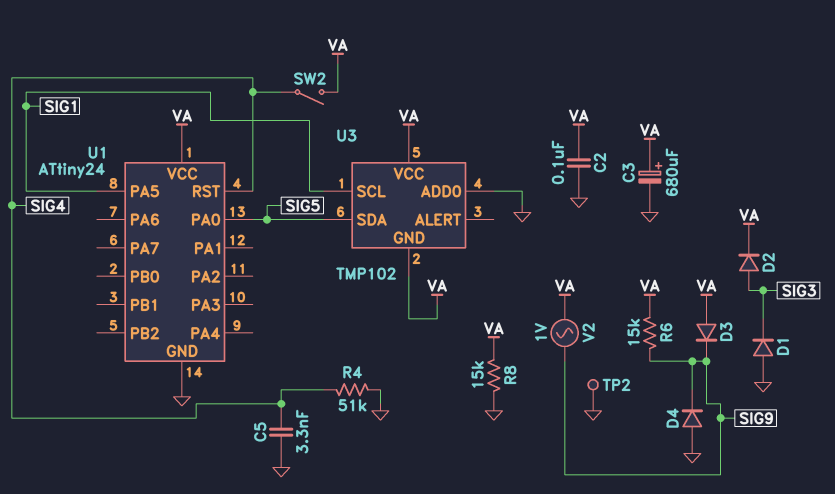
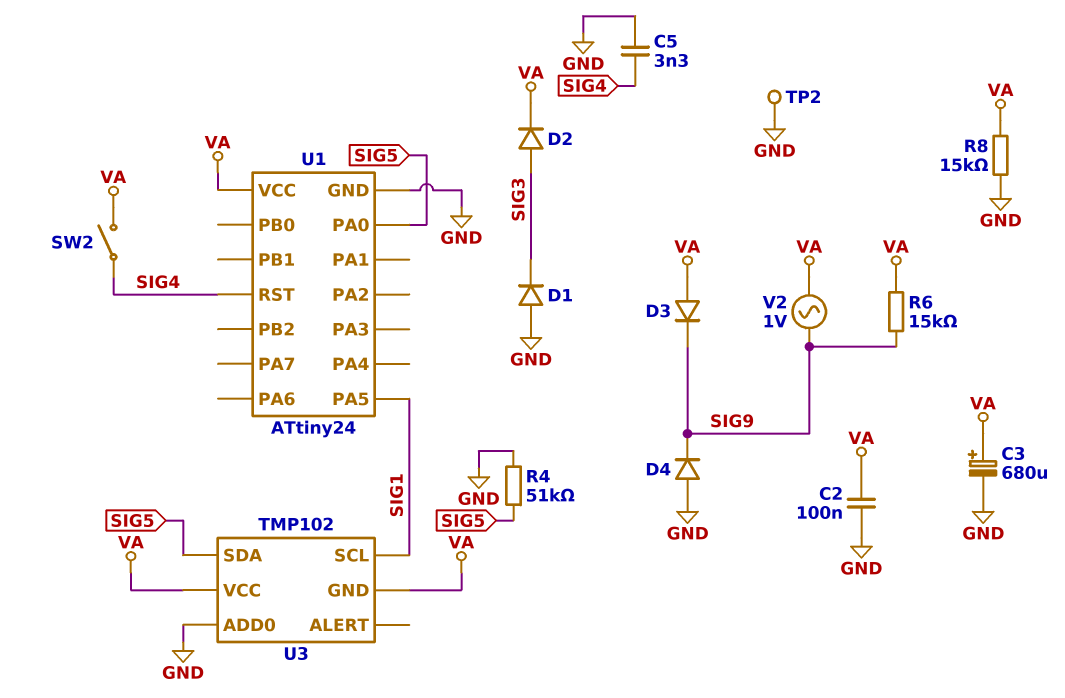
R4: 51k (GND, SIG4) -> 51k (GND, SIG5)

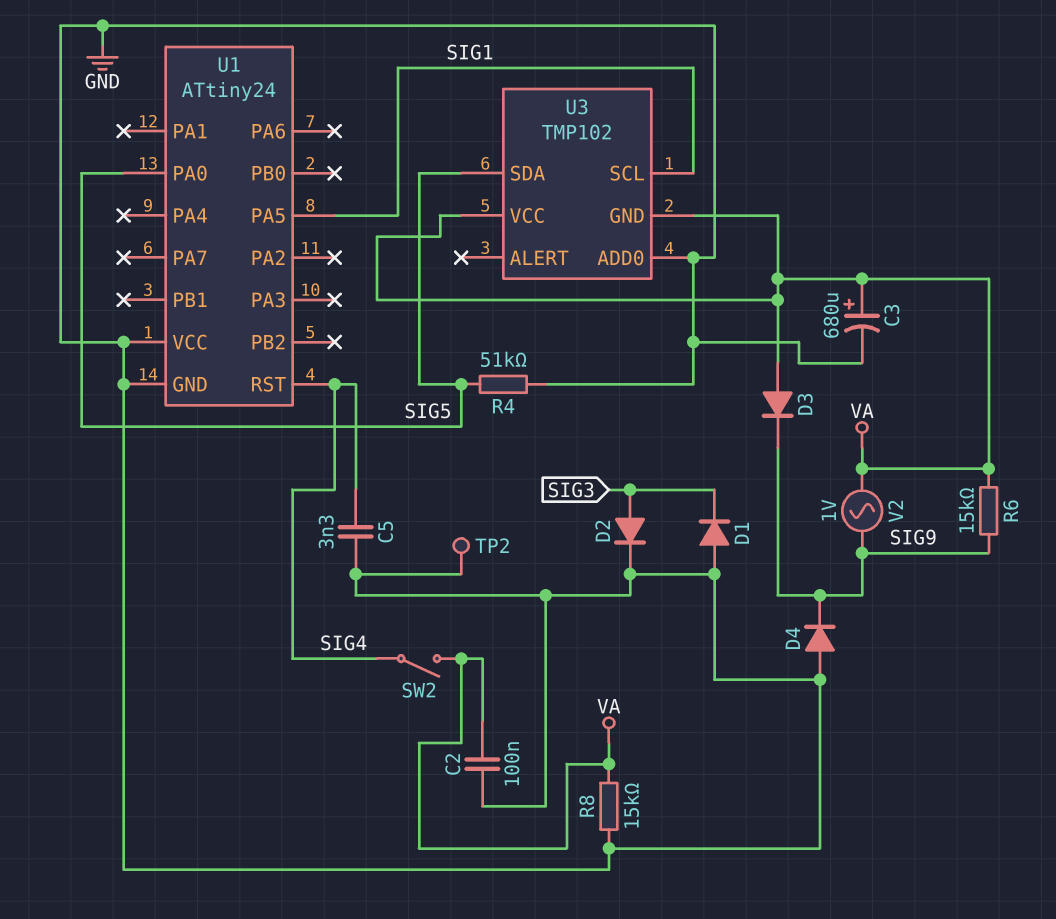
D2: diode (A SIG3, K VA) -> diode (A SIG3, K GND)
U1 pin VCC: VA -> GND

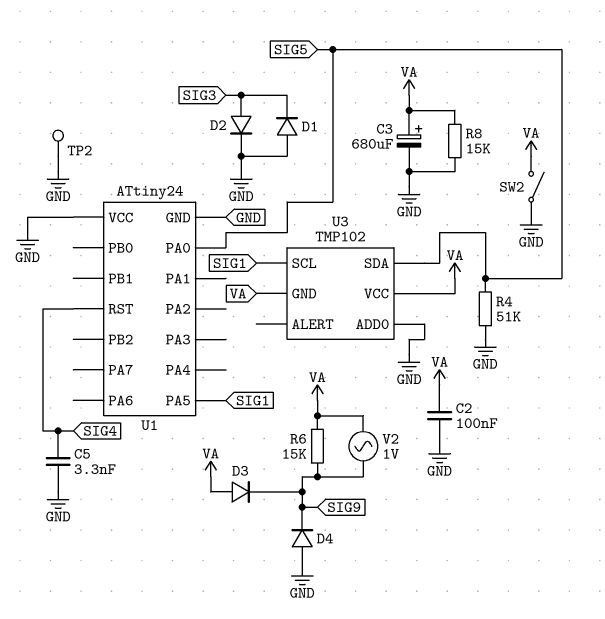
SW2: switch (SIG4, VA) -> switch (GND, VA)

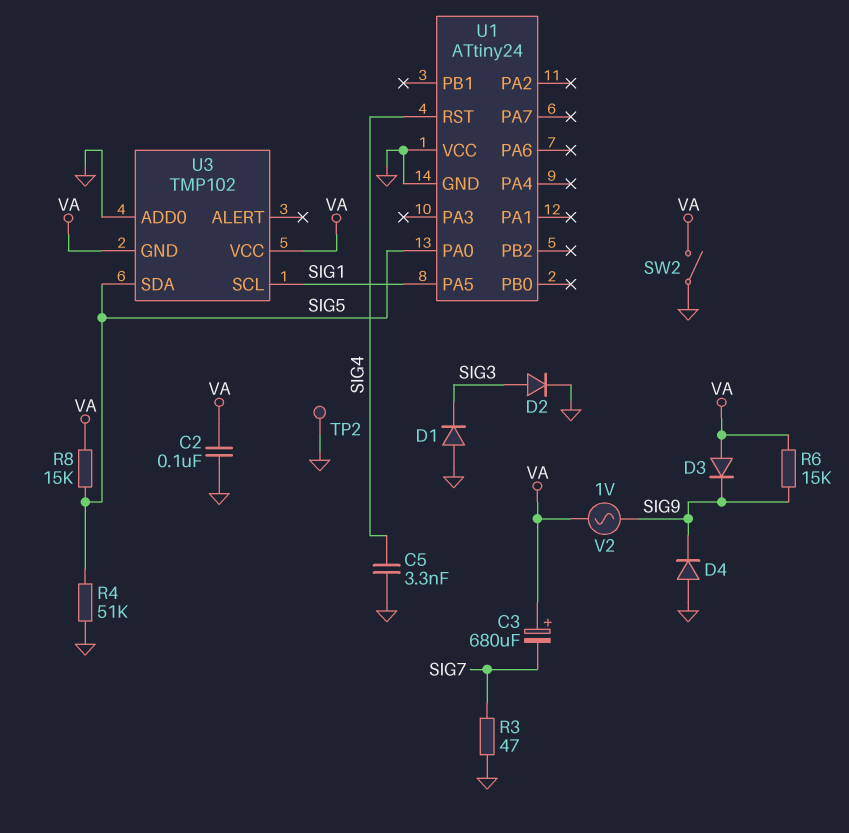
C3: 680uF (plus VA, minus GND) -> 680uF (plus VA, minus SIG7)
R3: none -> 47 (GND, SIG7)
R8: 15k (GND, VA) -> 15k (SIG5, VA)

